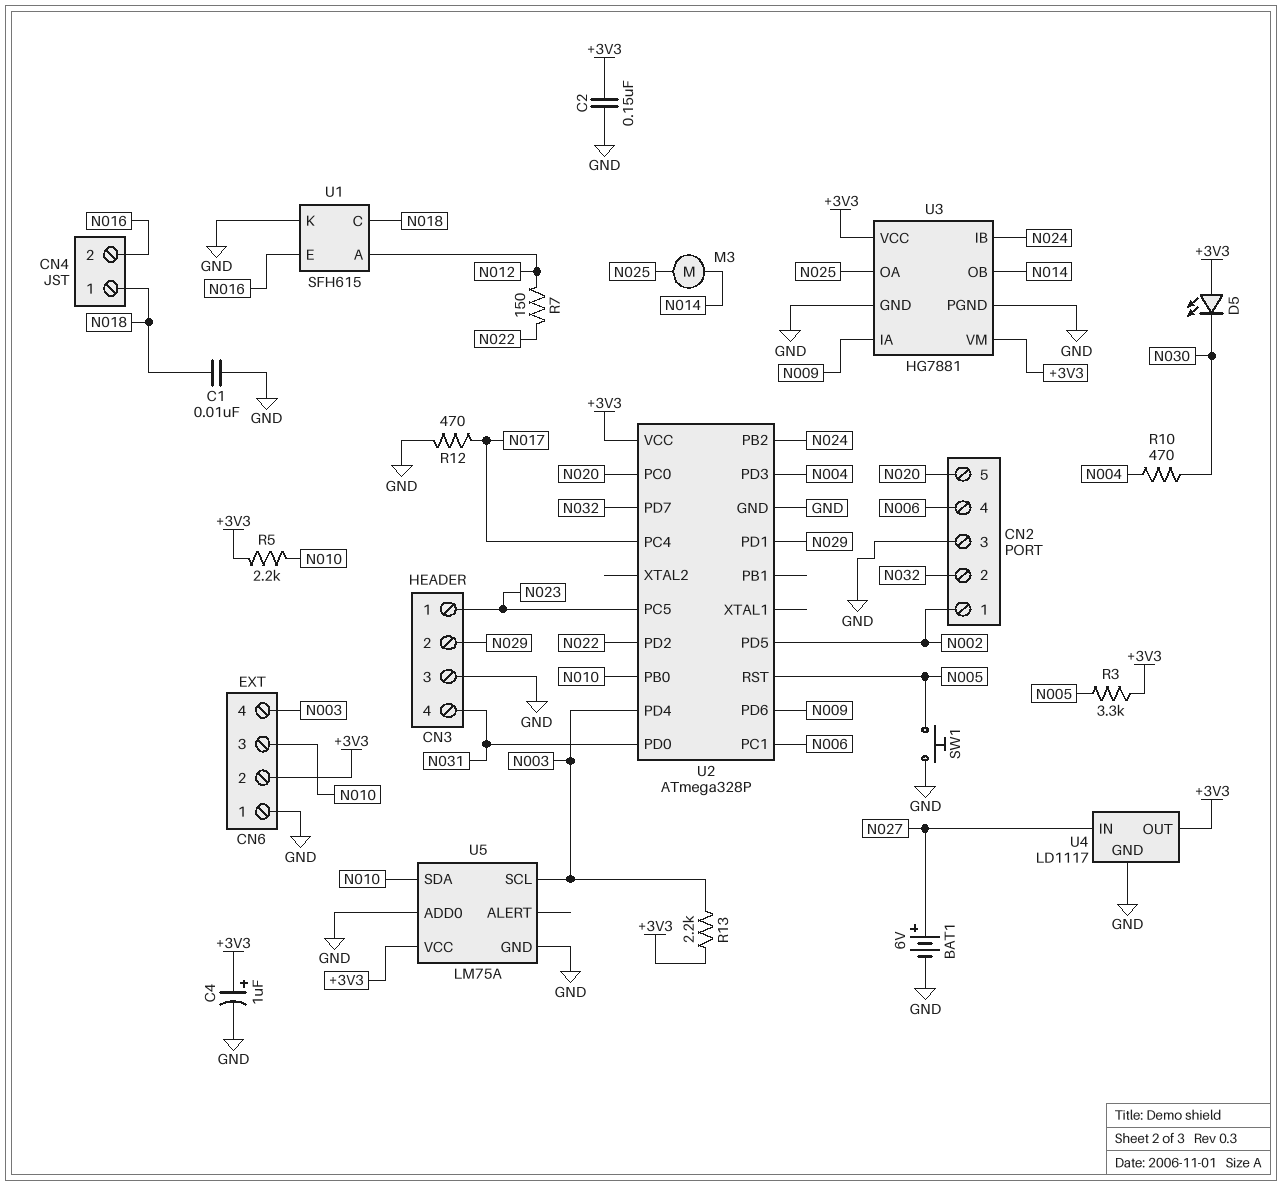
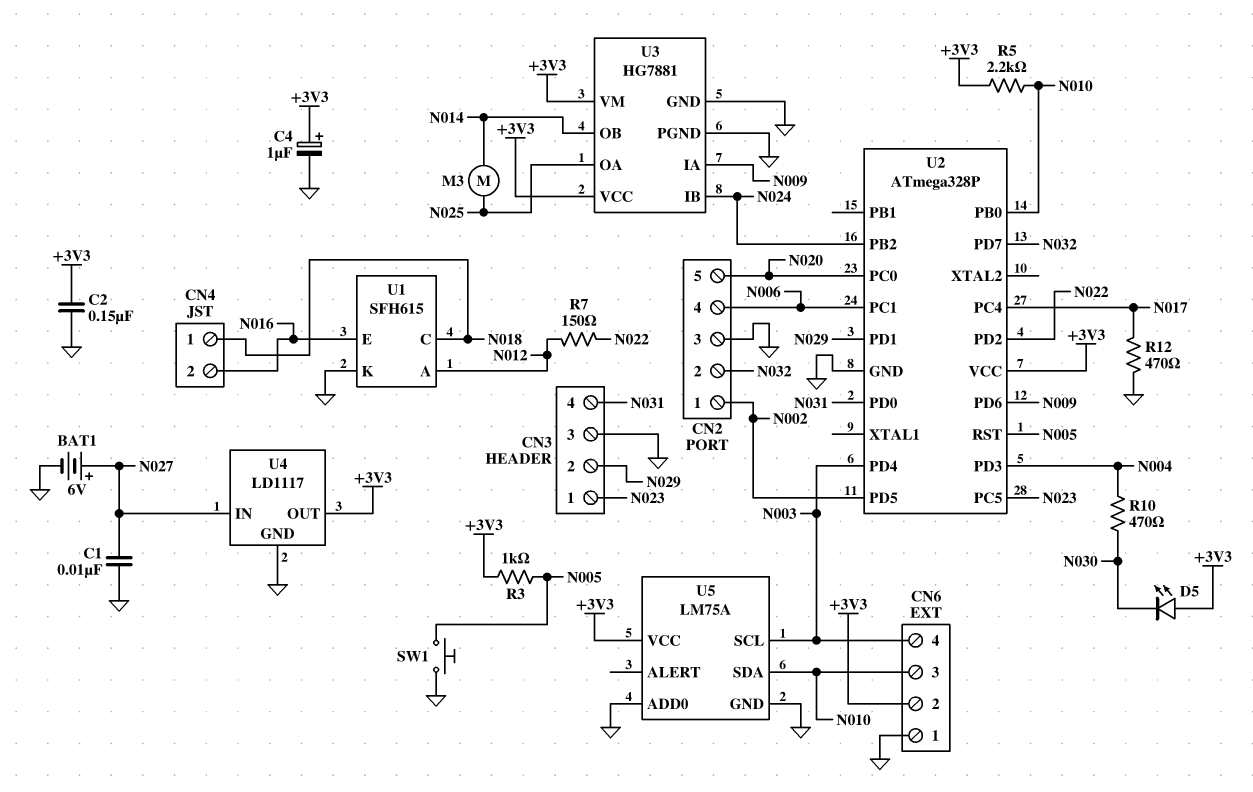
C1: 10nF (GND, N018) -> 10nF (GND, N027)
R3: 3.3k (+3V3, N005) -> 1k (+3V3, N005)
R13: 2.2k (+3V3, N003) -> none

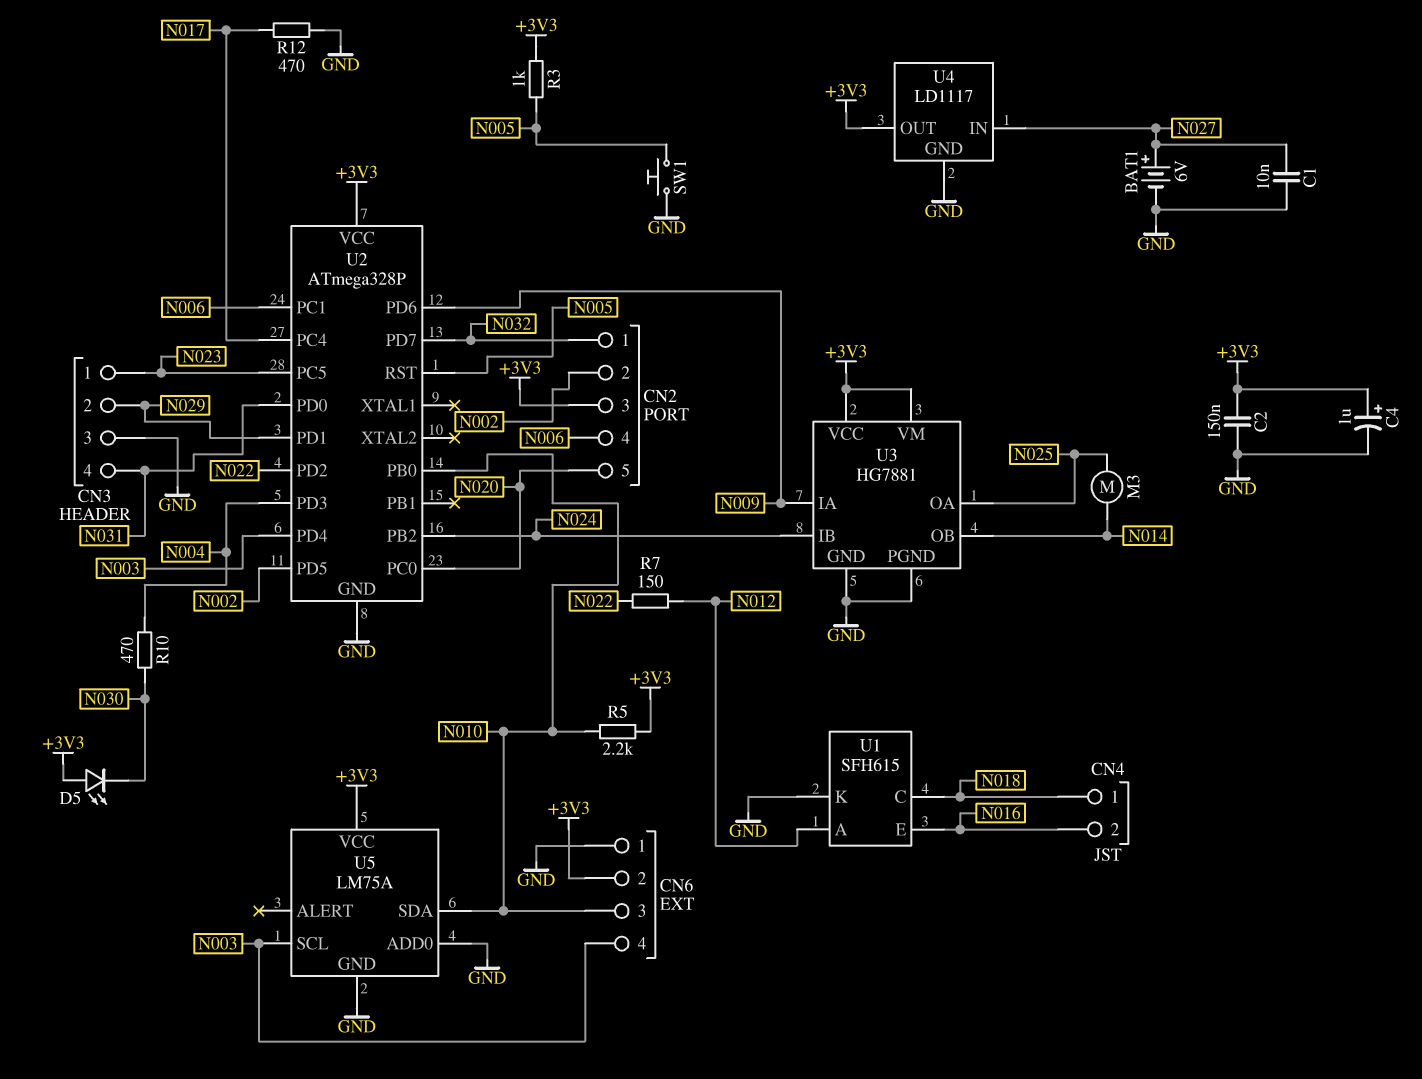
CN2 pin 1: N002 -> N032
CN2 pin 2: N032 -> N002
CN2 pin 3: GND -> +3V3

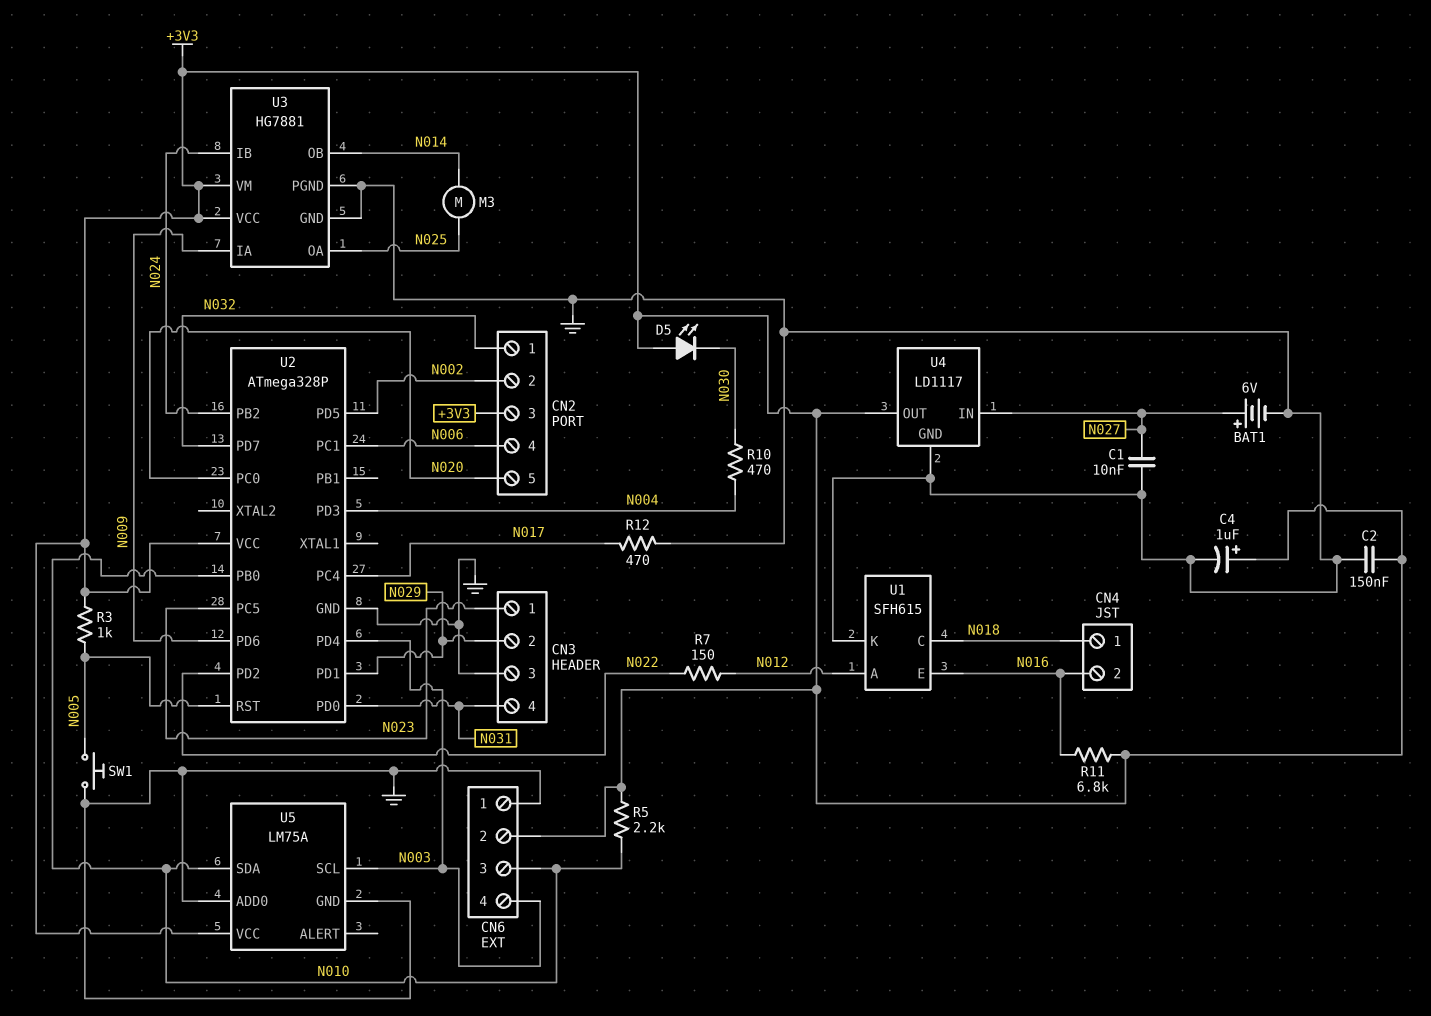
R11: none -> 6.8k (+3V3, N016)

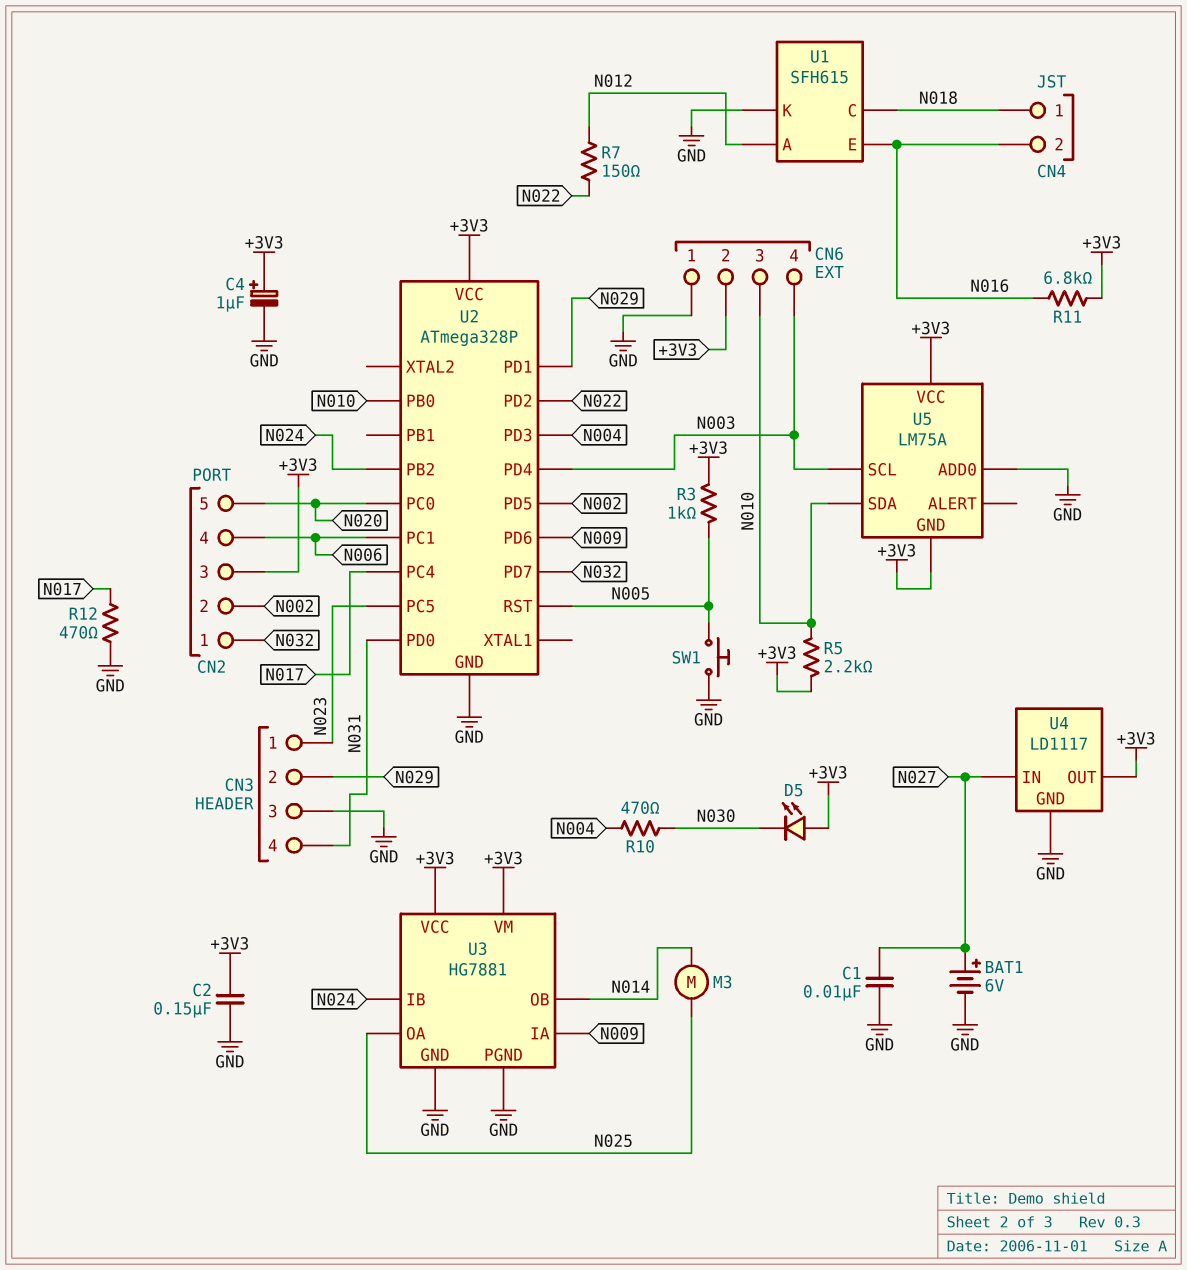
U5 pin GND: GND -> +3V3

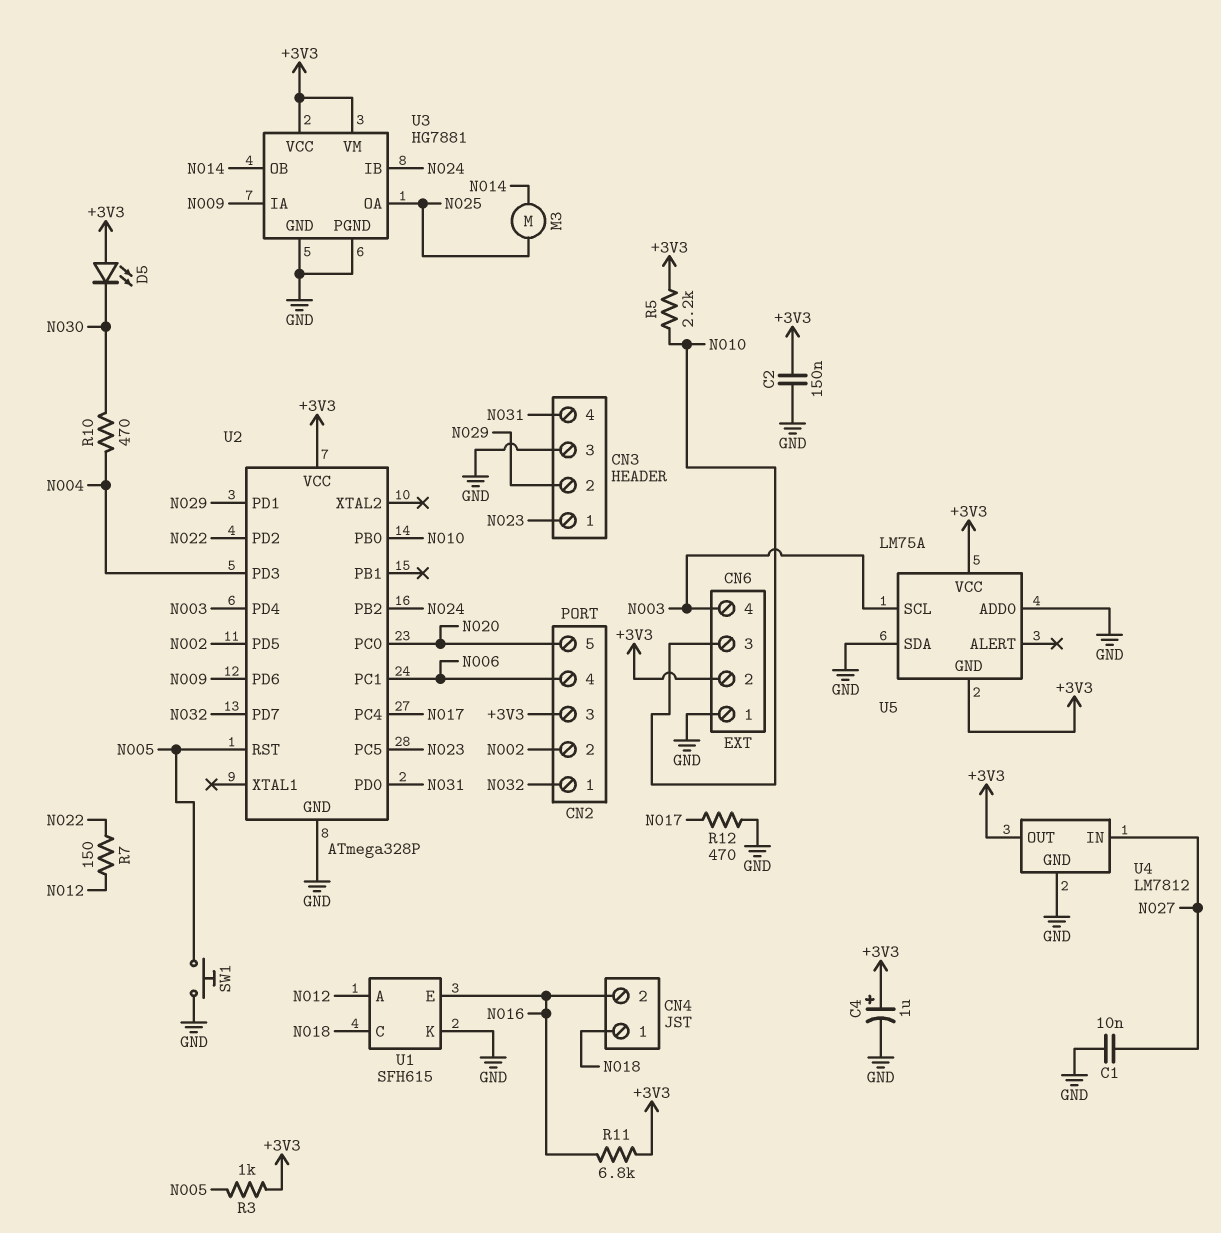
BAT1: 6V (plus N027, minus GND) -> none
U4: LD1117 -> LM7812
U5 pin SDA: N010 -> GND

